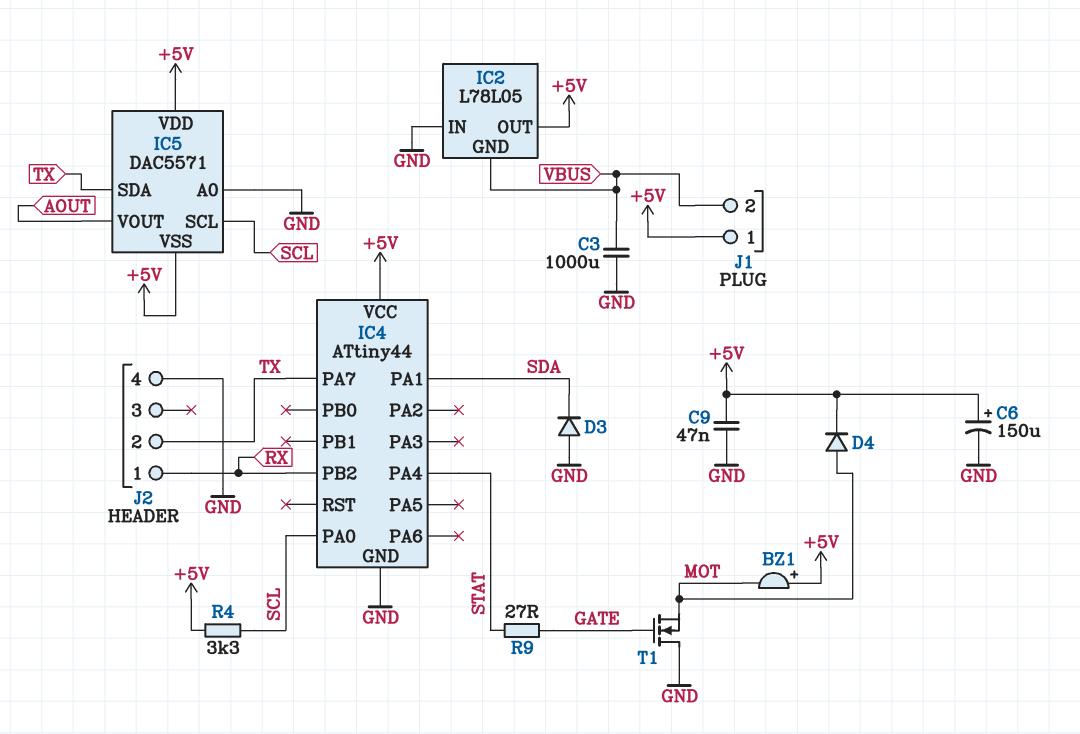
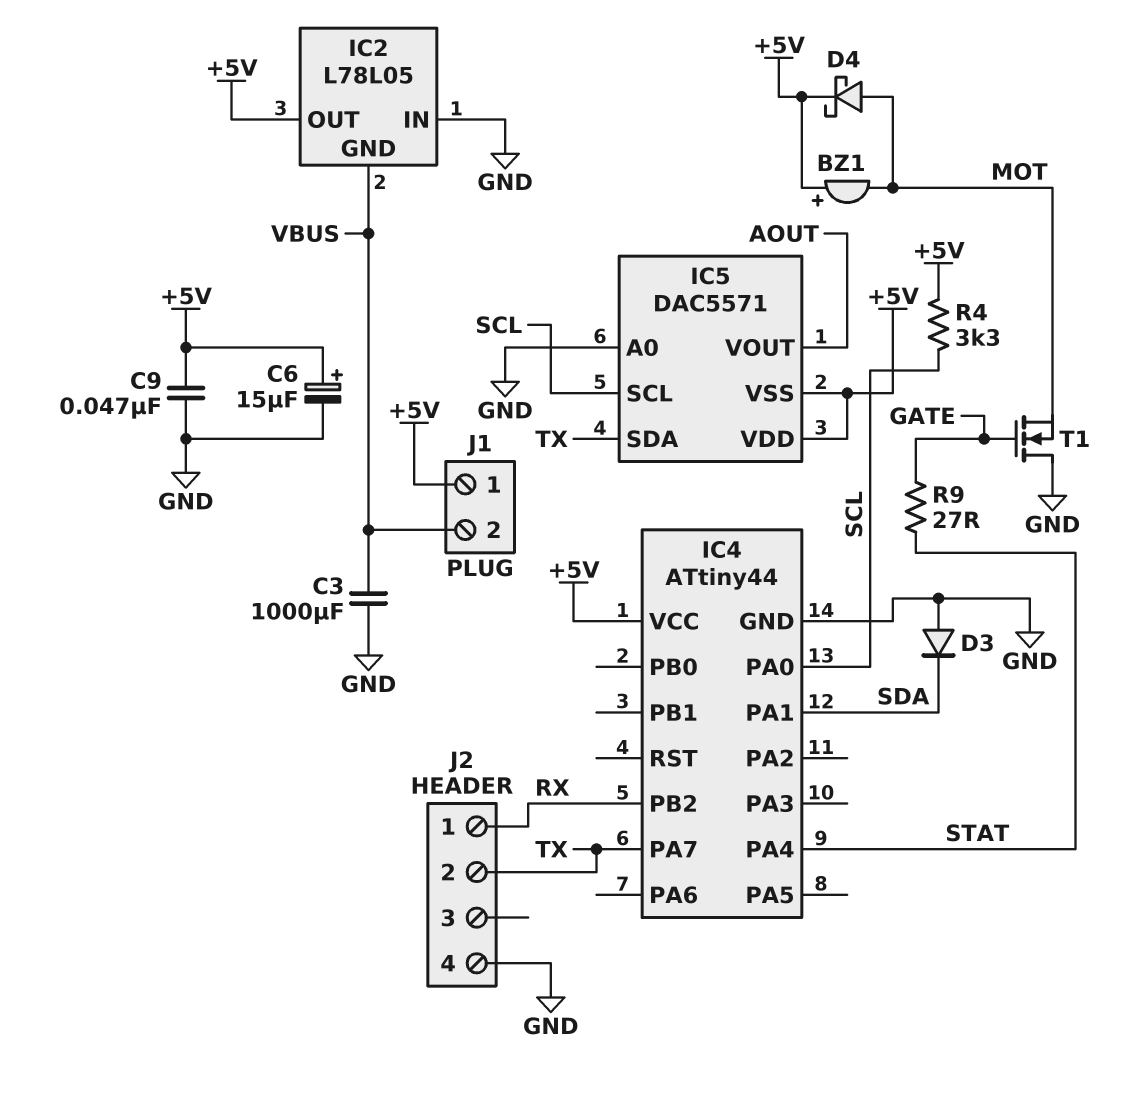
C6: 150uF (plus +5V, minus GND) -> 15uF (plus +5V, minus GND)
D4: diode (A MOT, K +5V) -> schottky (A MOT, K +5V)

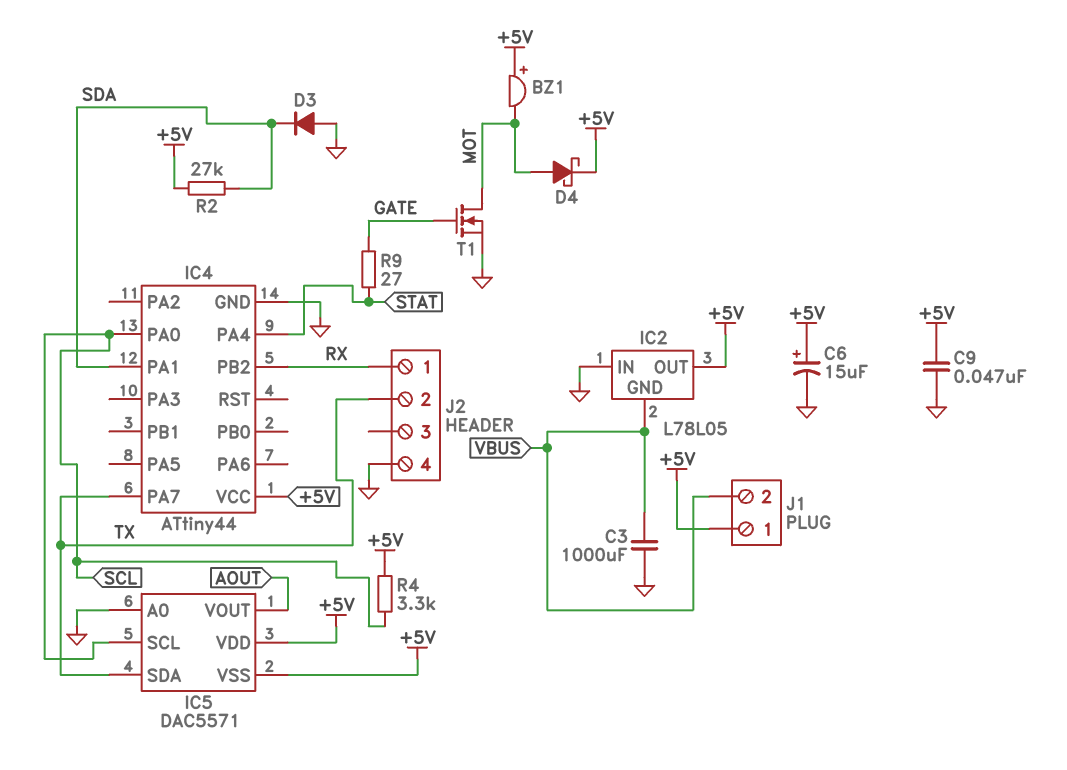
R2: none -> 27k (+5V, SDA)
T1: NMOS (G GATE, D GND, S MOT) -> NMOS (G GATE, D MOT, S GND)

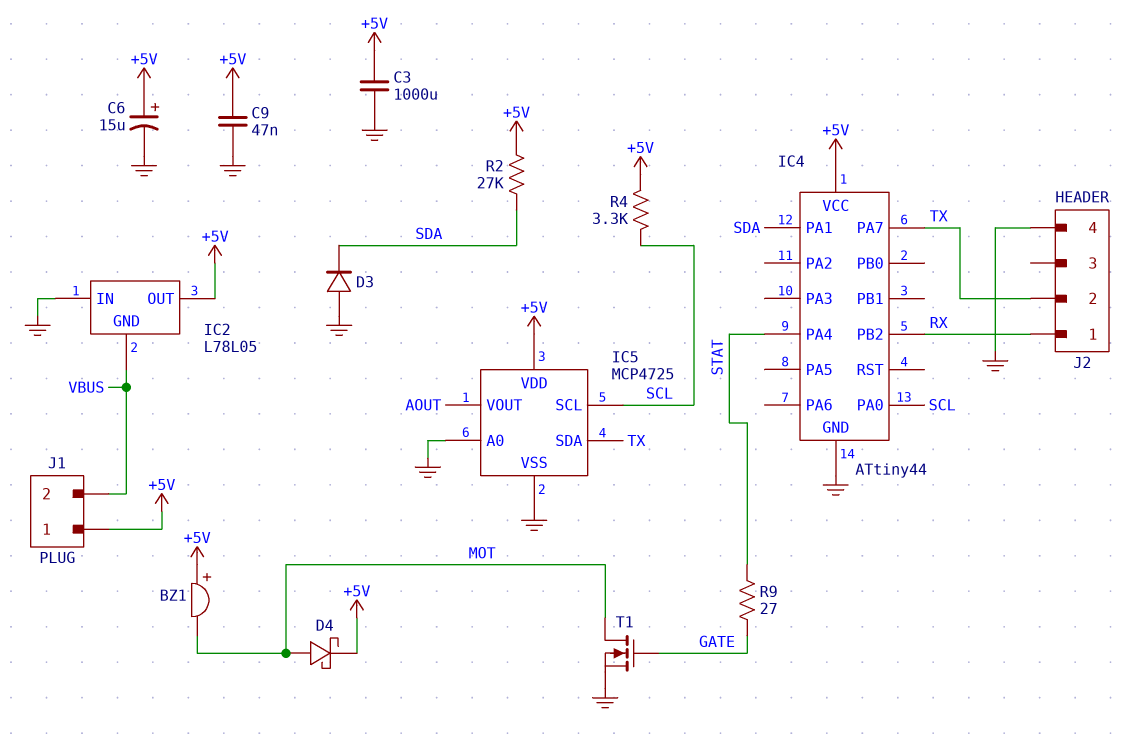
C3: 1000uF (GND, VBUS) -> 1000uF (+5V, GND)
IC5: DAC5571 -> MCP4725
IC5 pin VSS: +5V -> GND

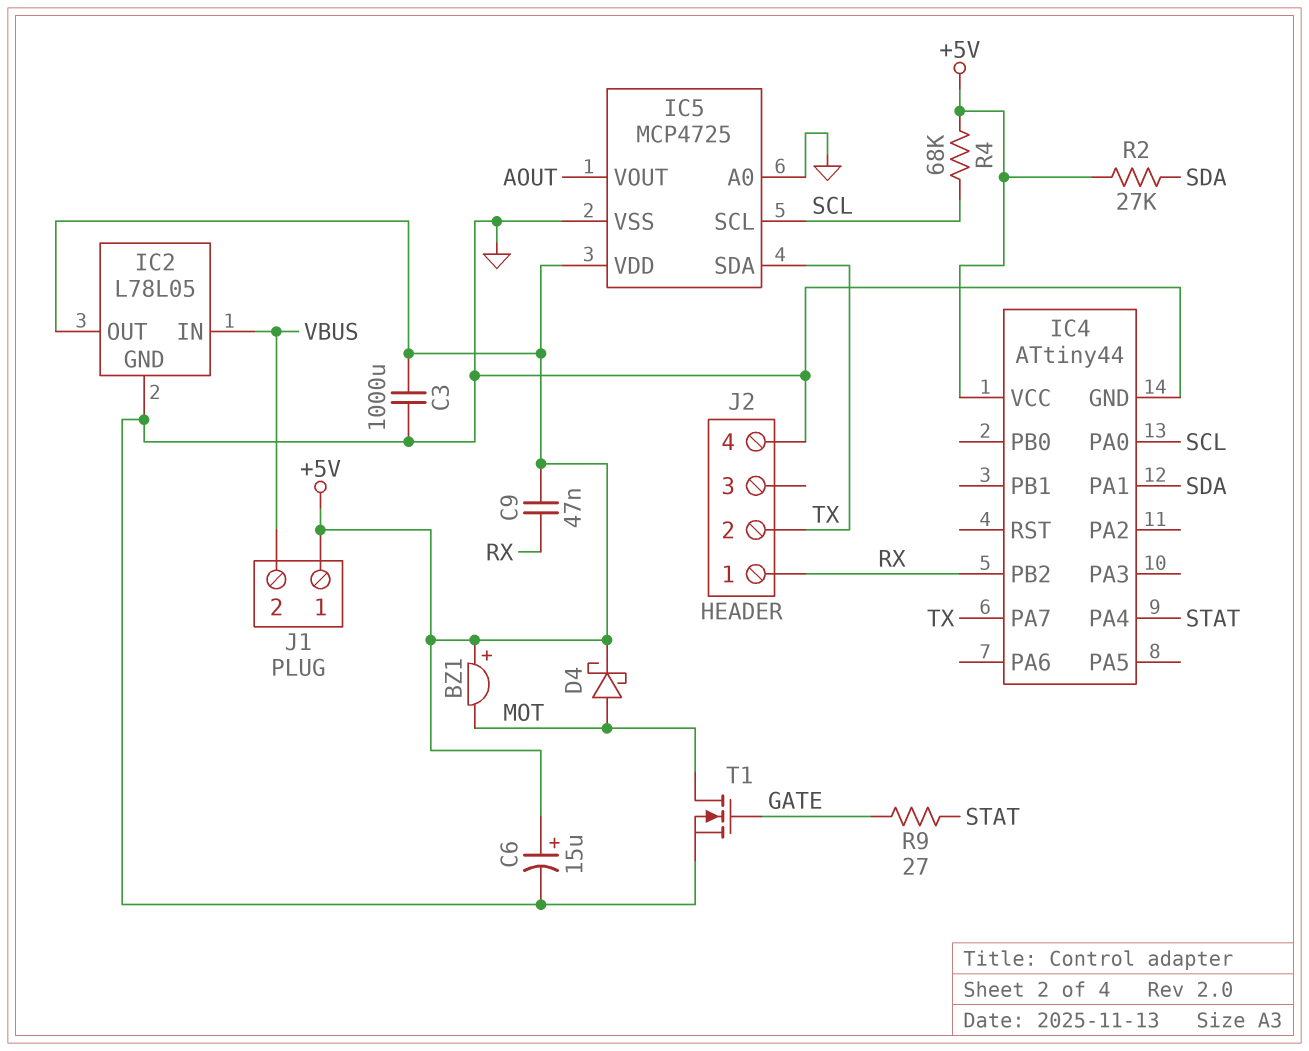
C9: 47nF (+5V, GND) -> 47nF (+5V, RX)
D3: diode (A GND, K SDA) -> none
IC2 pin GND: VBUS -> GND
IC2 pin IN: GND -> VBUS
R4: 3.3k (+5V, SCL) -> 68k (+5V, SCL)

